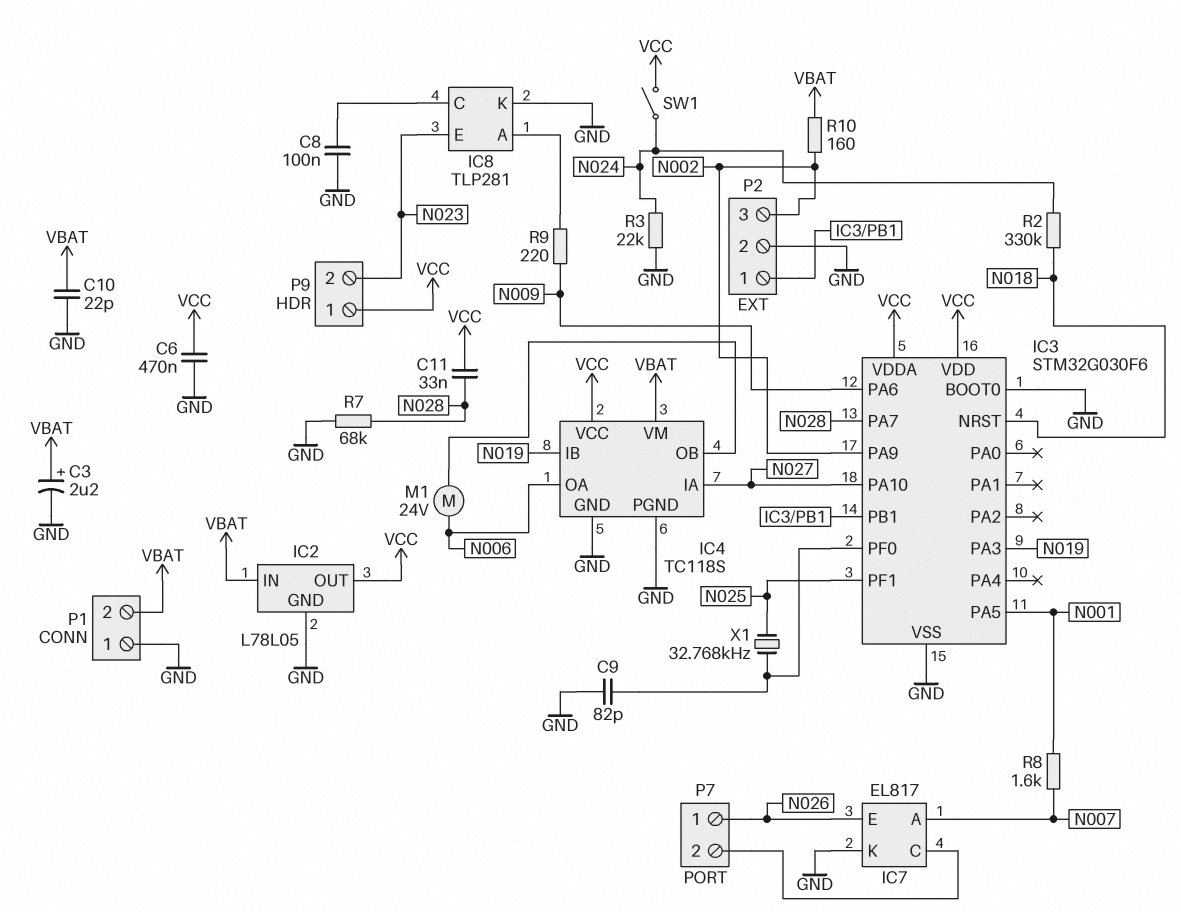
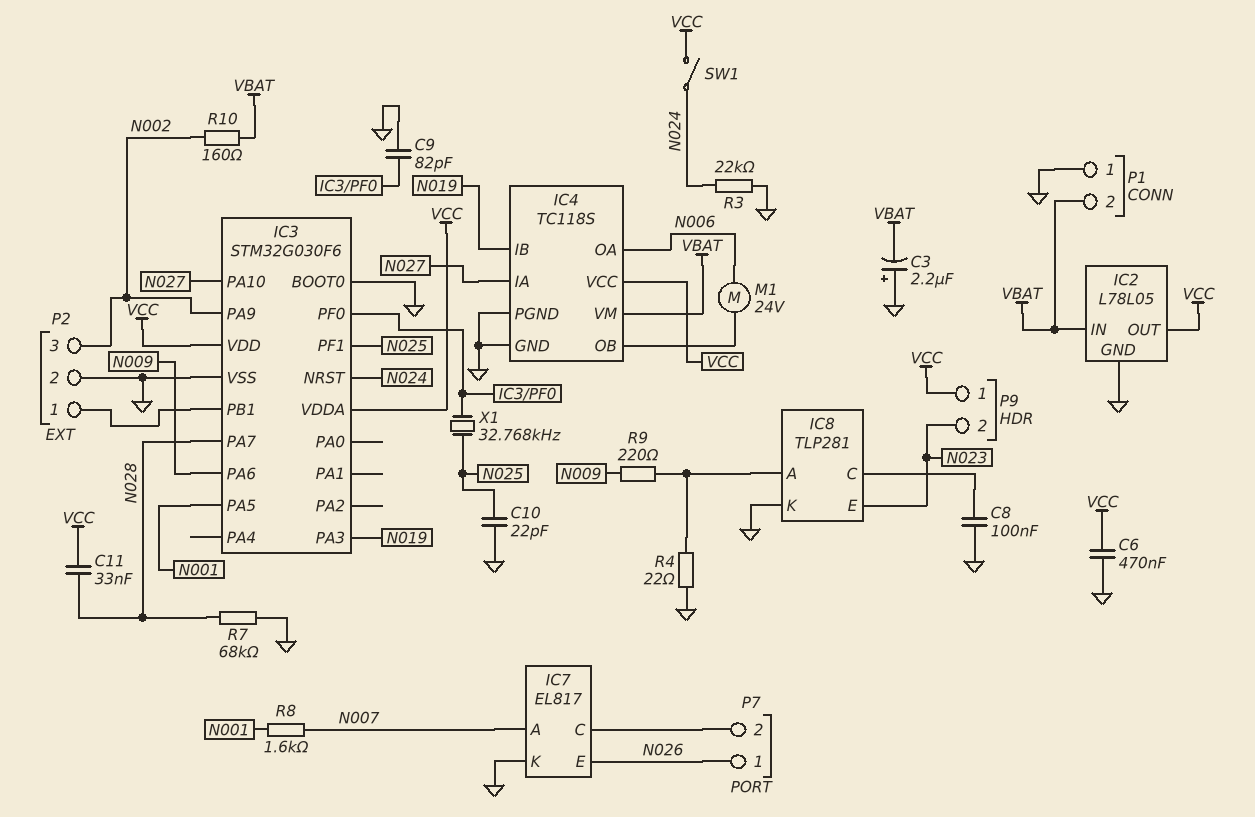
C3: 2.2uF (plus VBAT, minus GND) -> 2.2uF (plus GND, minus VBAT)
C10: 22pF (GND, VBAT) -> 22pF (GND, N025)
IC3 pin NRST: N018 -> N024
R2: 330k (N018, N024) -> none
R4: none -> 22 (GND, IC8/A)

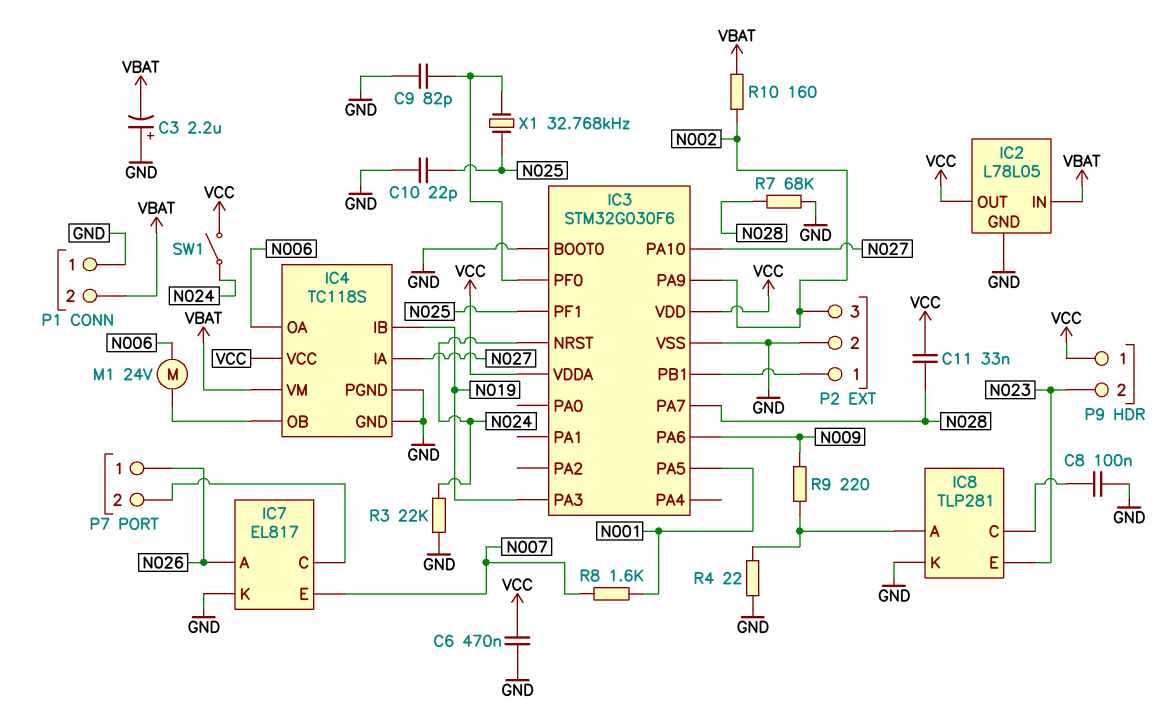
IC7 pin A: N007 -> N026
IC7 pin E: N026 -> N007

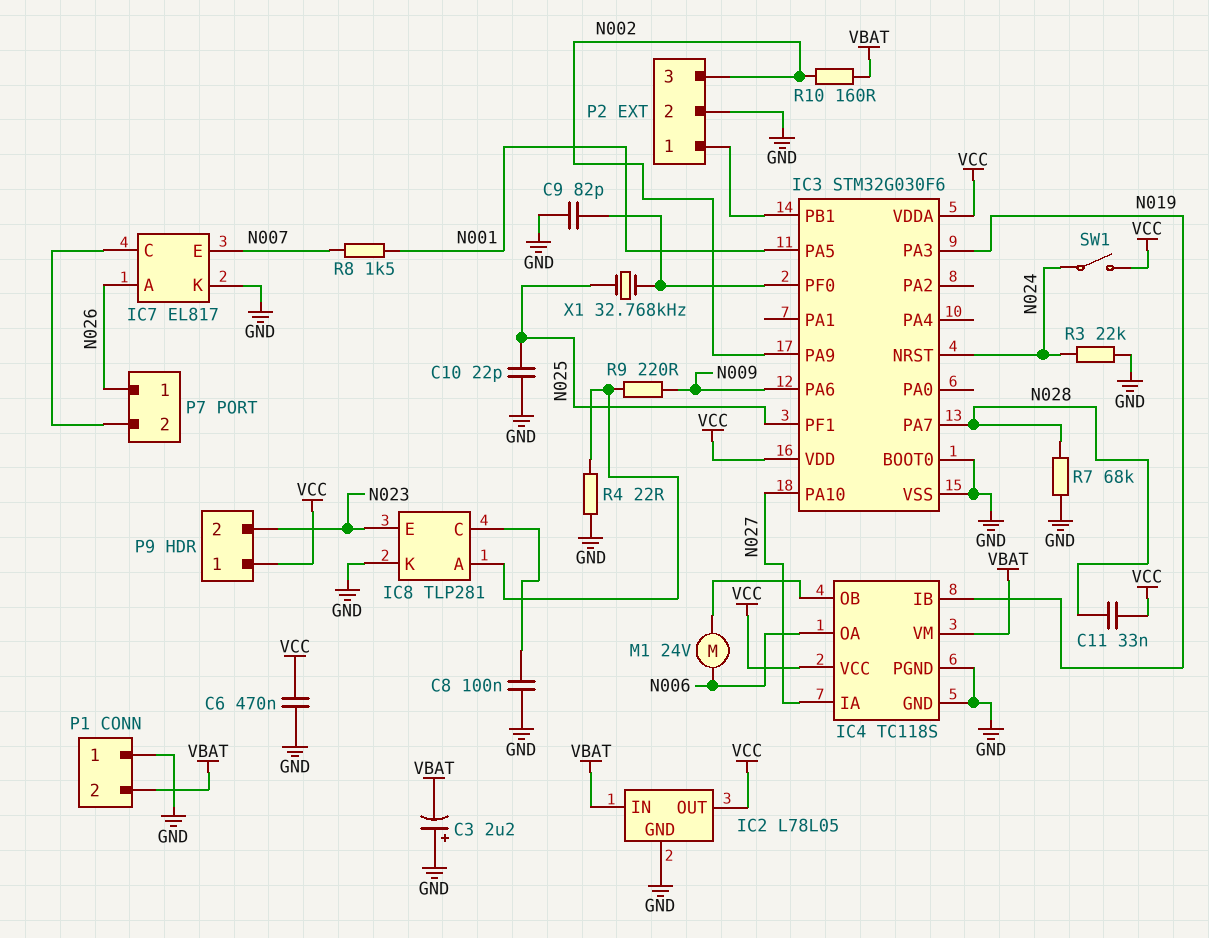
R8: 1.6k (N001, N007) -> 1.5k (N001, N007)

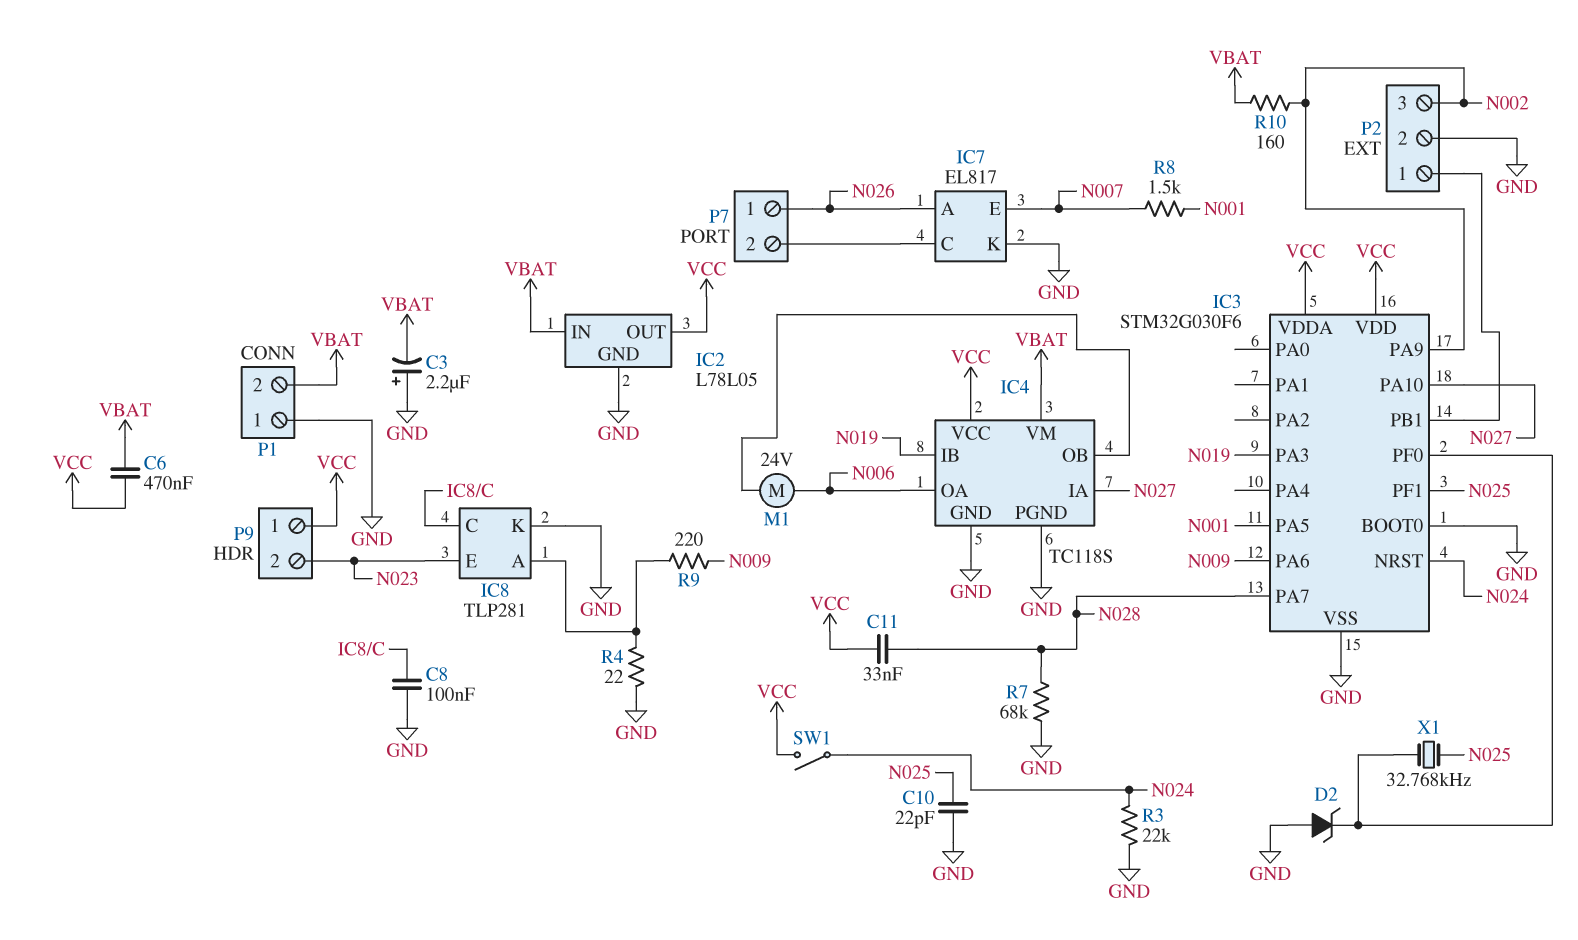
C6: 470nF (GND, VCC) -> 470nF (VBAT, VCC)
C9: 82pF (GND, IC3/PF0) -> none
D2: none -> zener (A GND, K IC3/PF0)

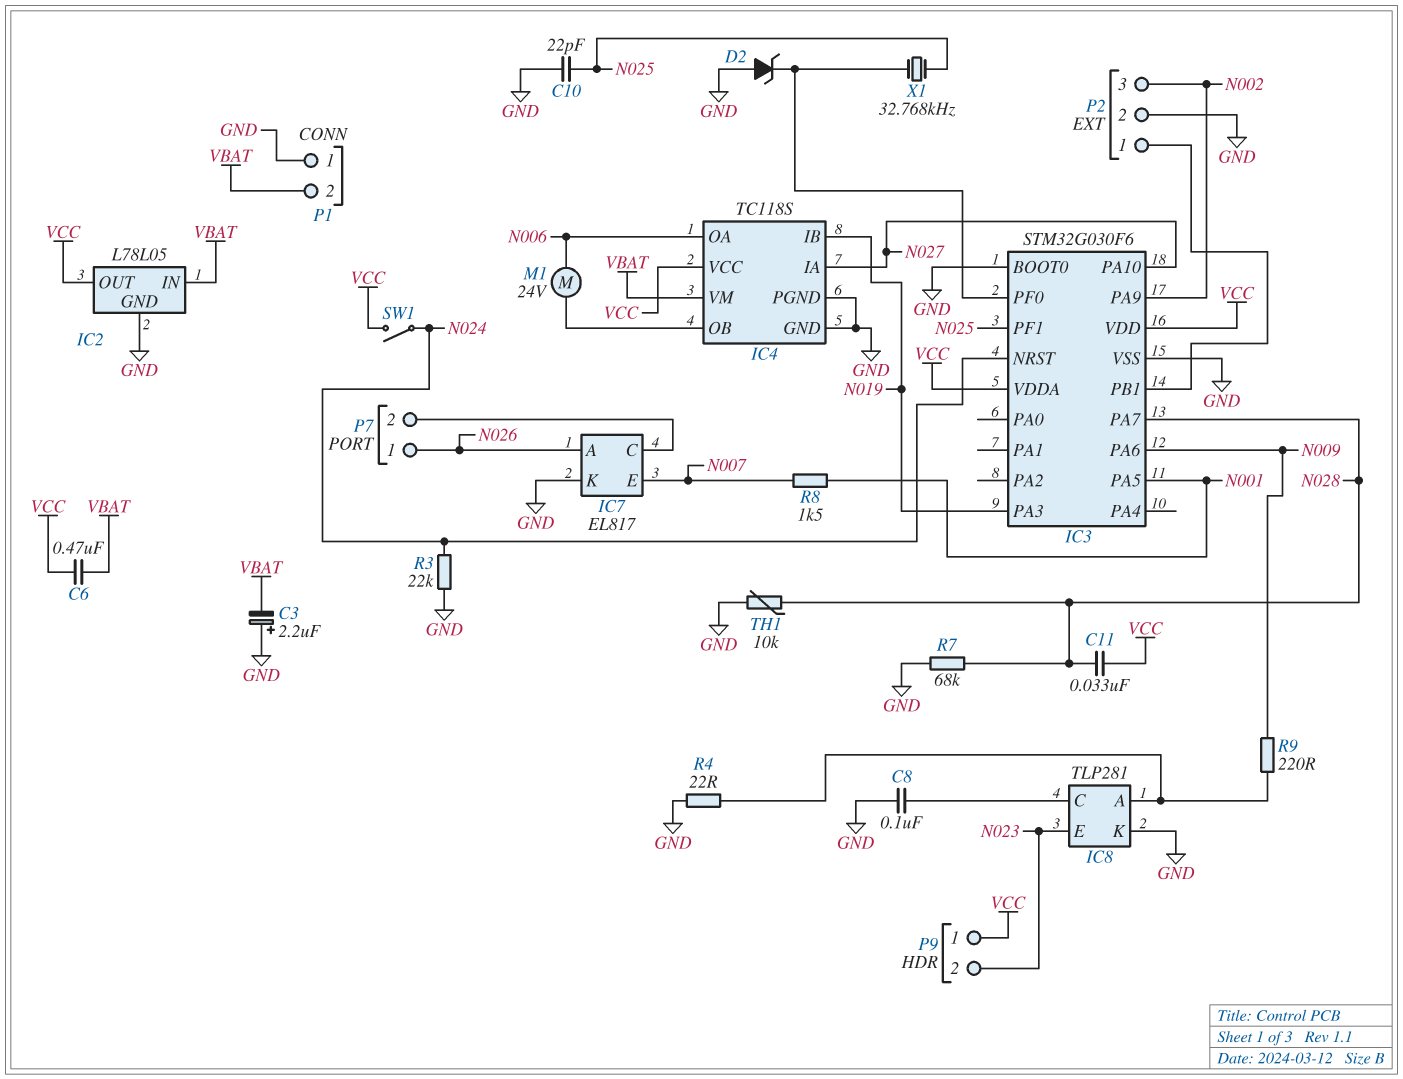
R10: 160 (N002, VBAT) -> none
TH1: none -> 10k (GND, N028)

